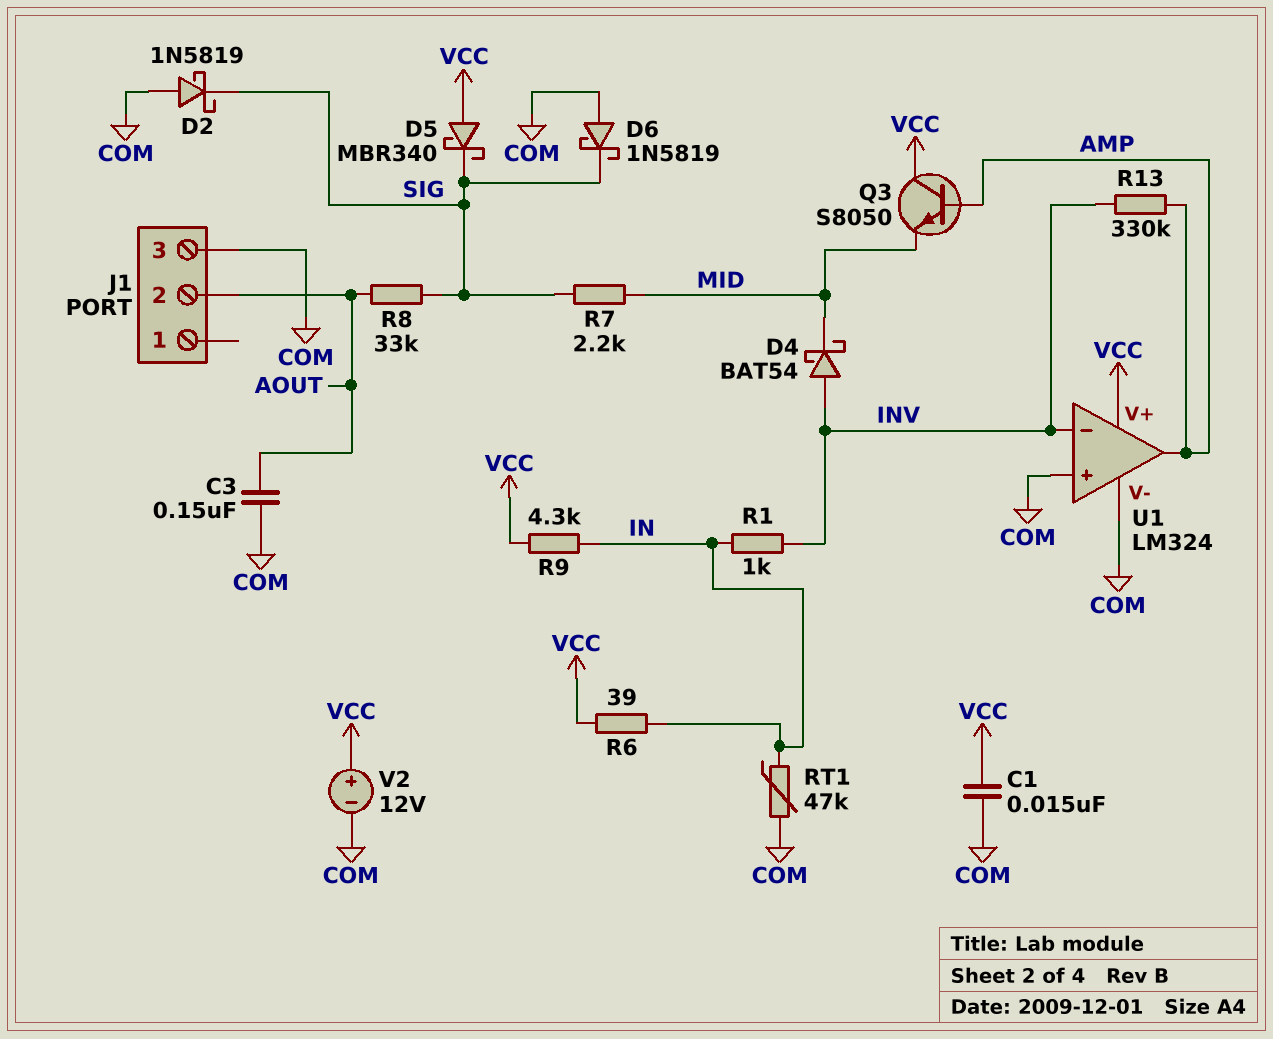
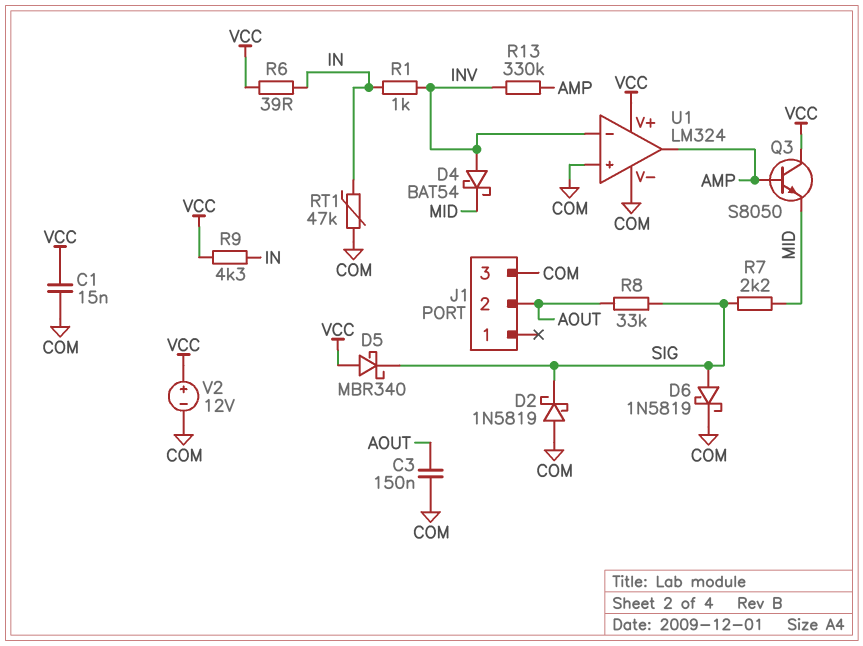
D6: schottky 1N5819 (A COM, K SIG) -> schottky 1N5819 (A SIG, K COM)

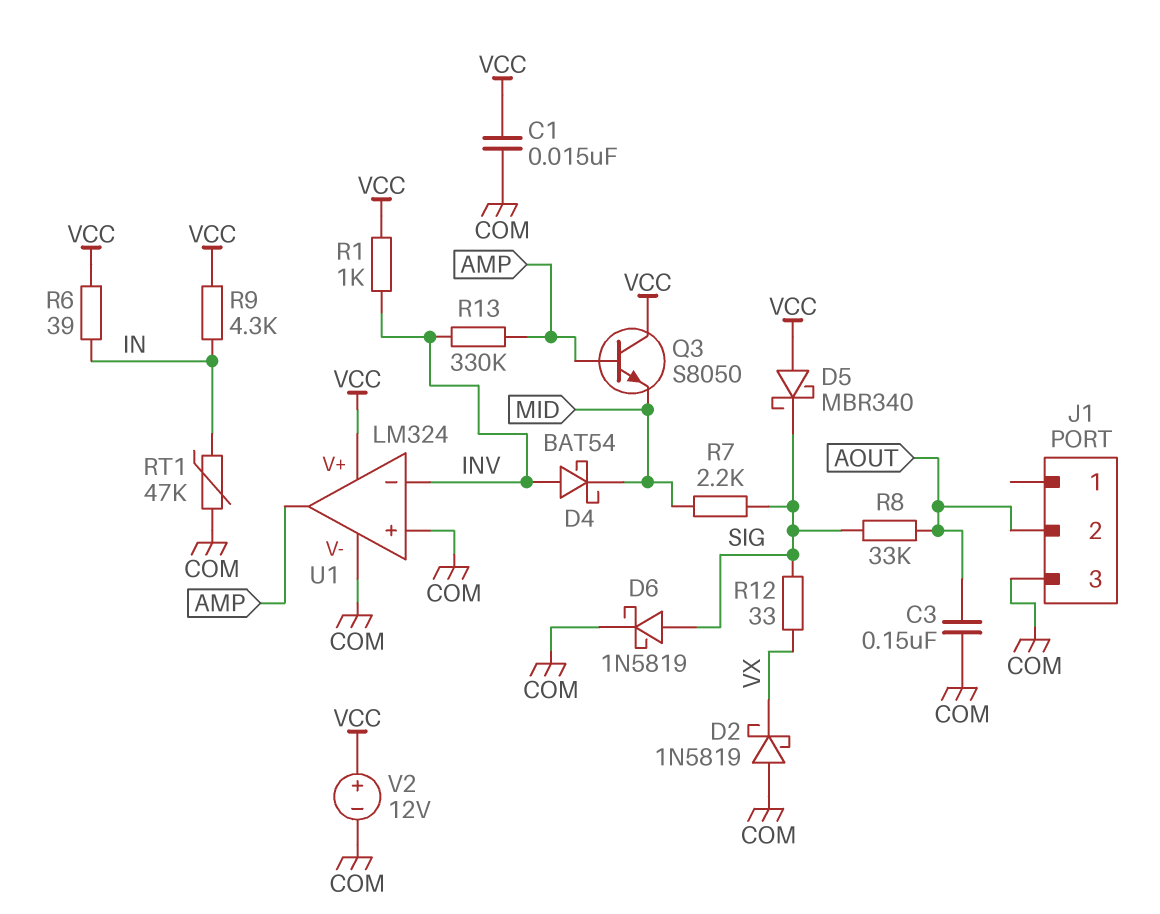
D2: schottky 1N5819 (A COM, K SIG) -> schottky 1N5819 (A COM, K VX)
R1: 1k (IN, INV) -> 1k (INV, VCC)
R12: none -> 33 (SIG, VX)

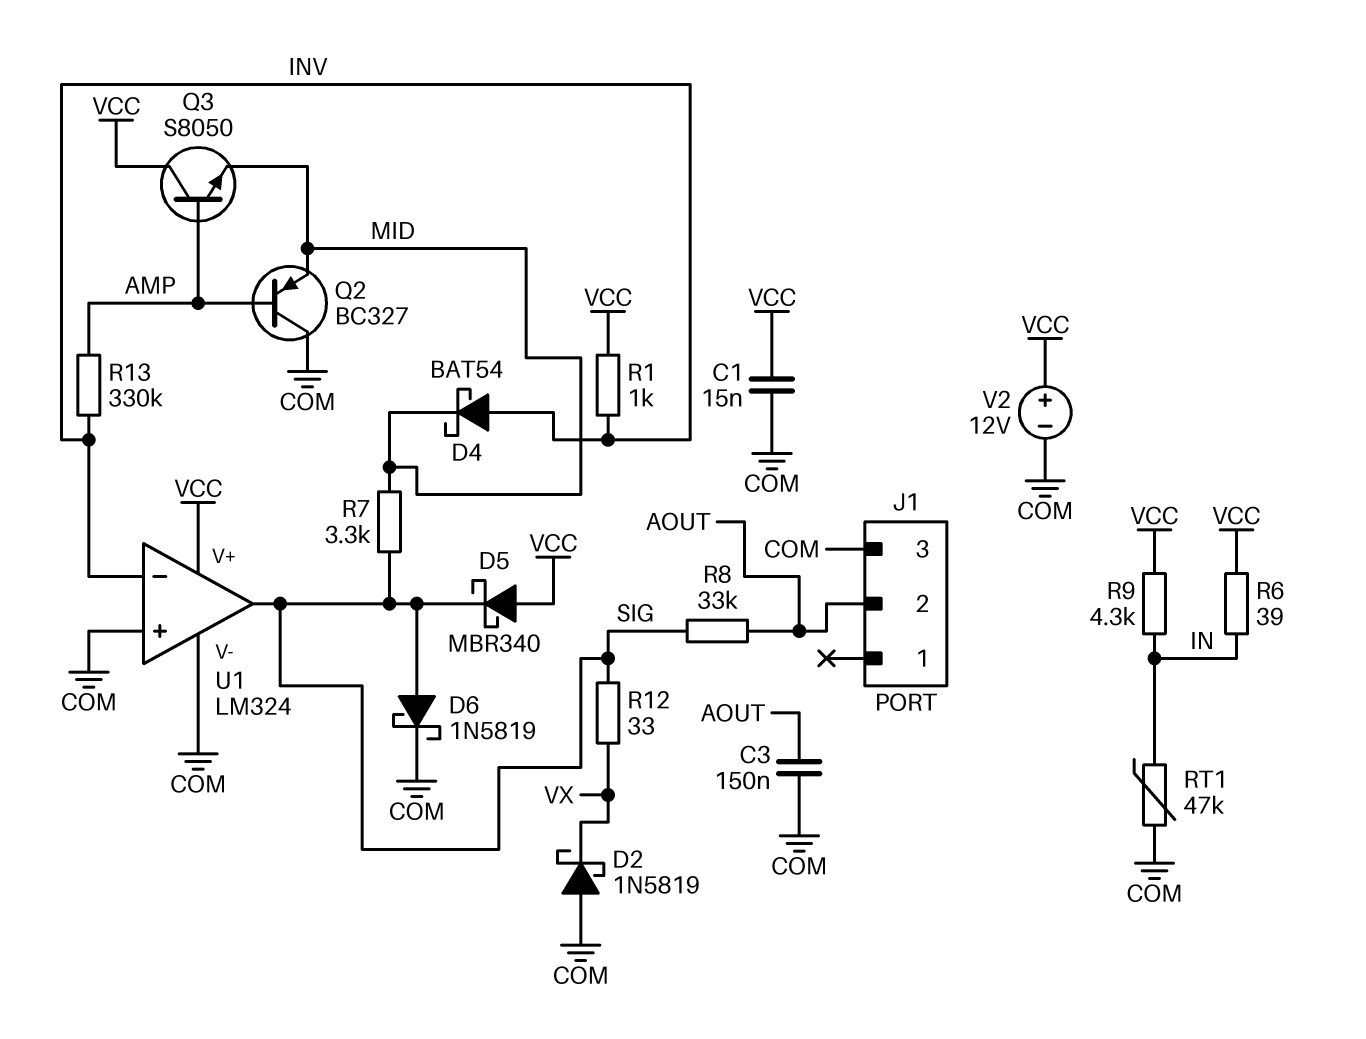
Q2: none -> PNP BC327 (B AMP, C COM, E MID)
R7: 2.2k (MID, SIG) -> 3.3k (MID, SIG)
U1 pin out: AMP -> SIG

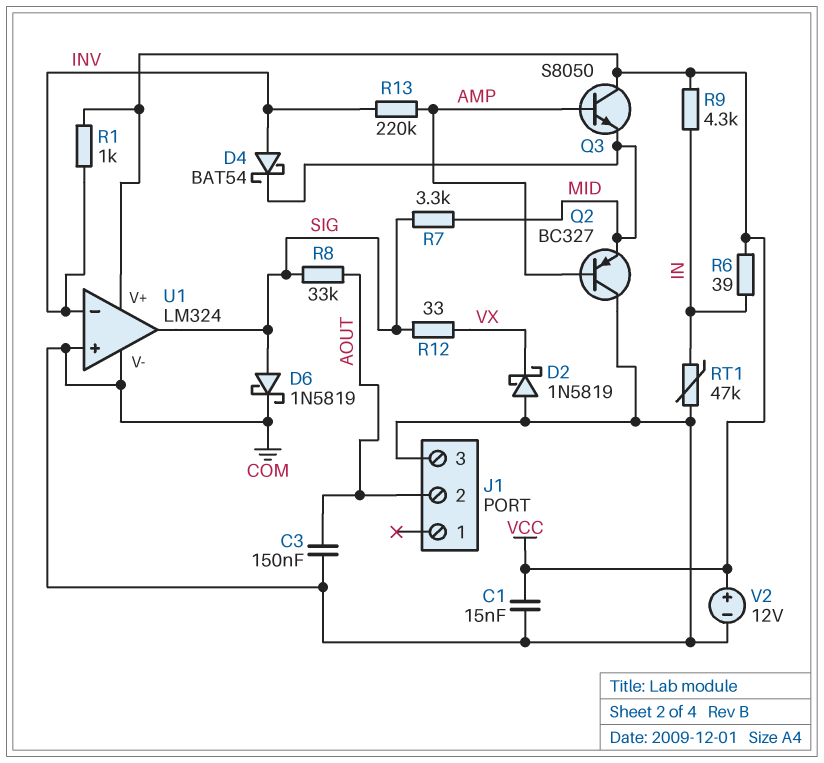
D5: schottky MBR340 (A VCC, K SIG) -> none
R13: 330k (AMP, INV) -> 220k (AMP, INV)

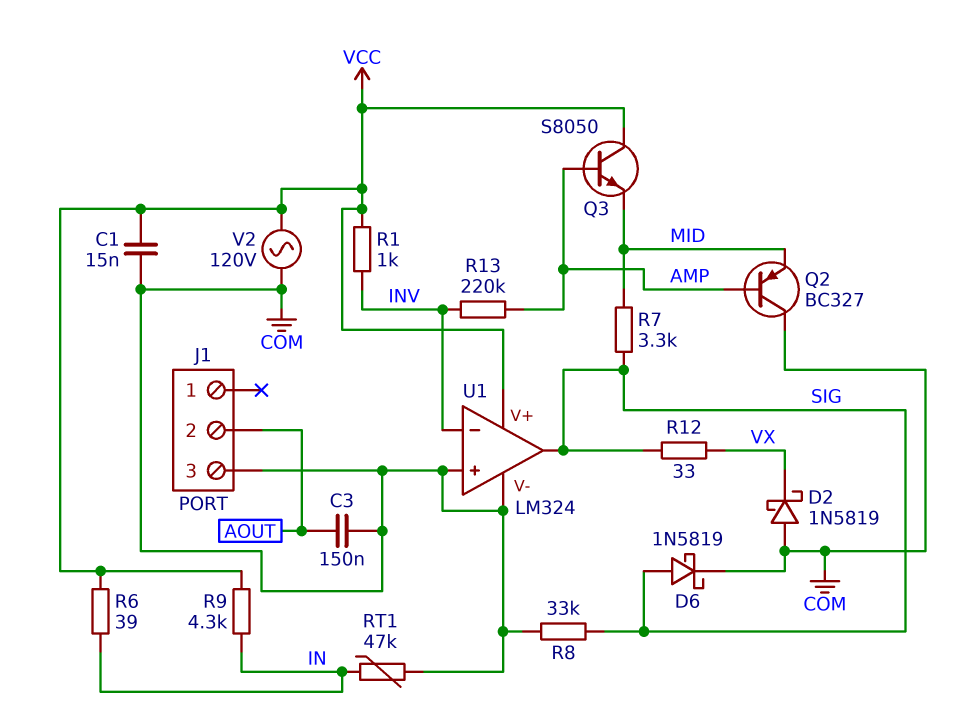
D4: schottky BAT54 (A INV, K MID) -> none
R8: 33k (AOUT, SIG) -> 33k (COM, SIG)
V2: 12V (plus VCC, minus COM) -> AC 120V (COM, VCC)

